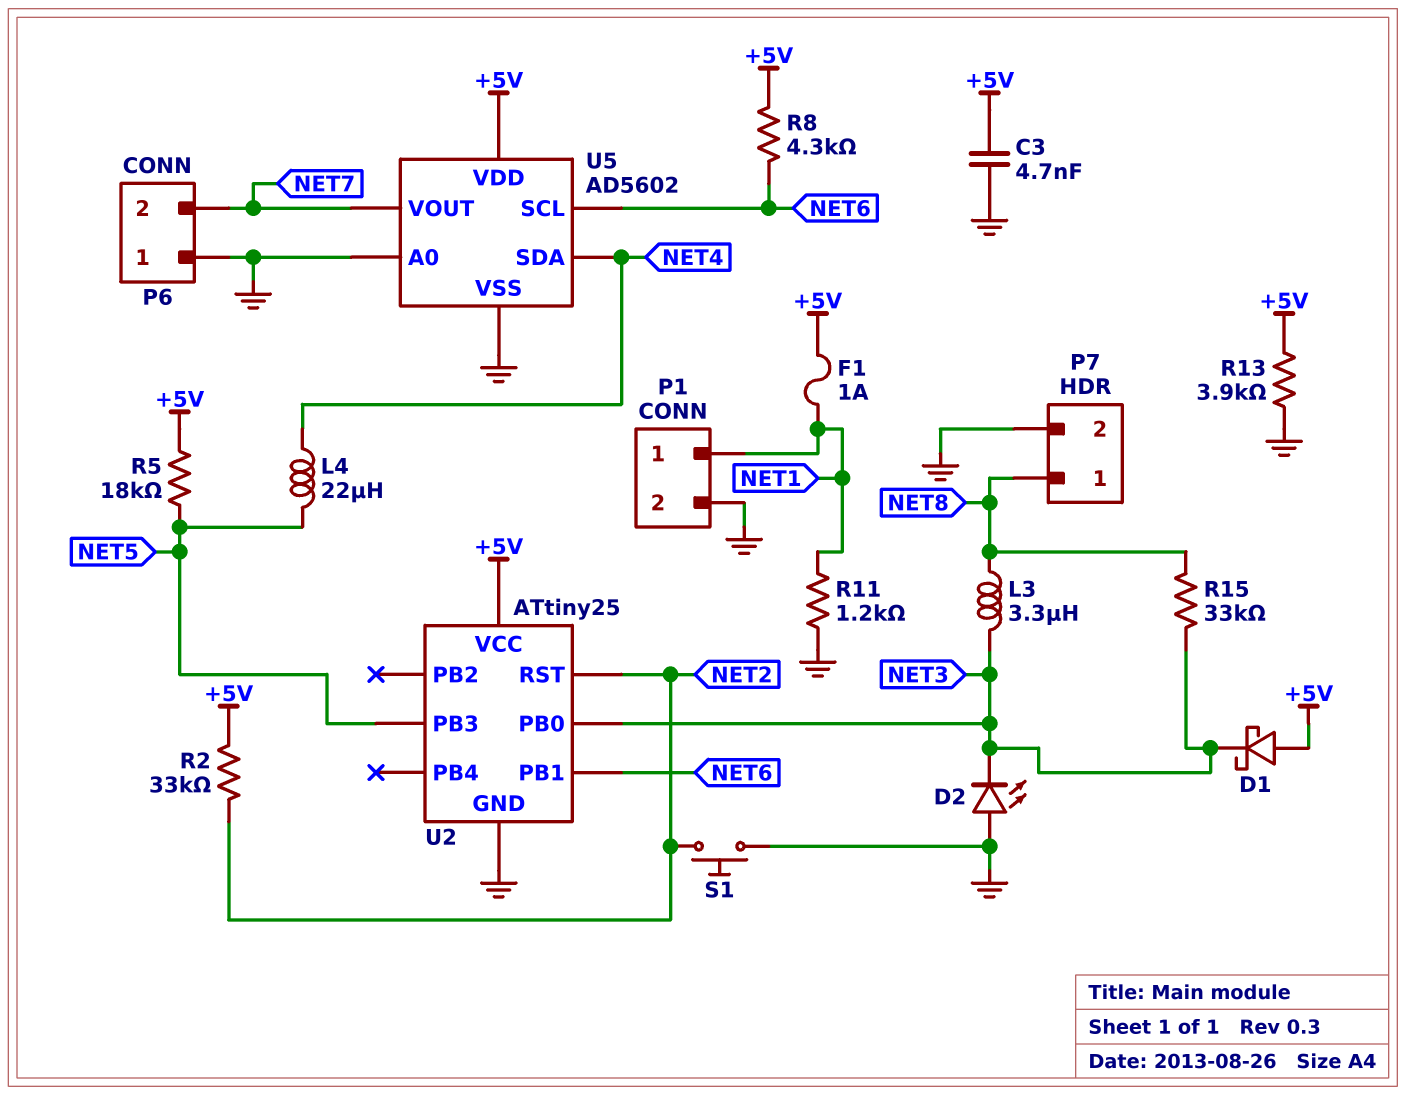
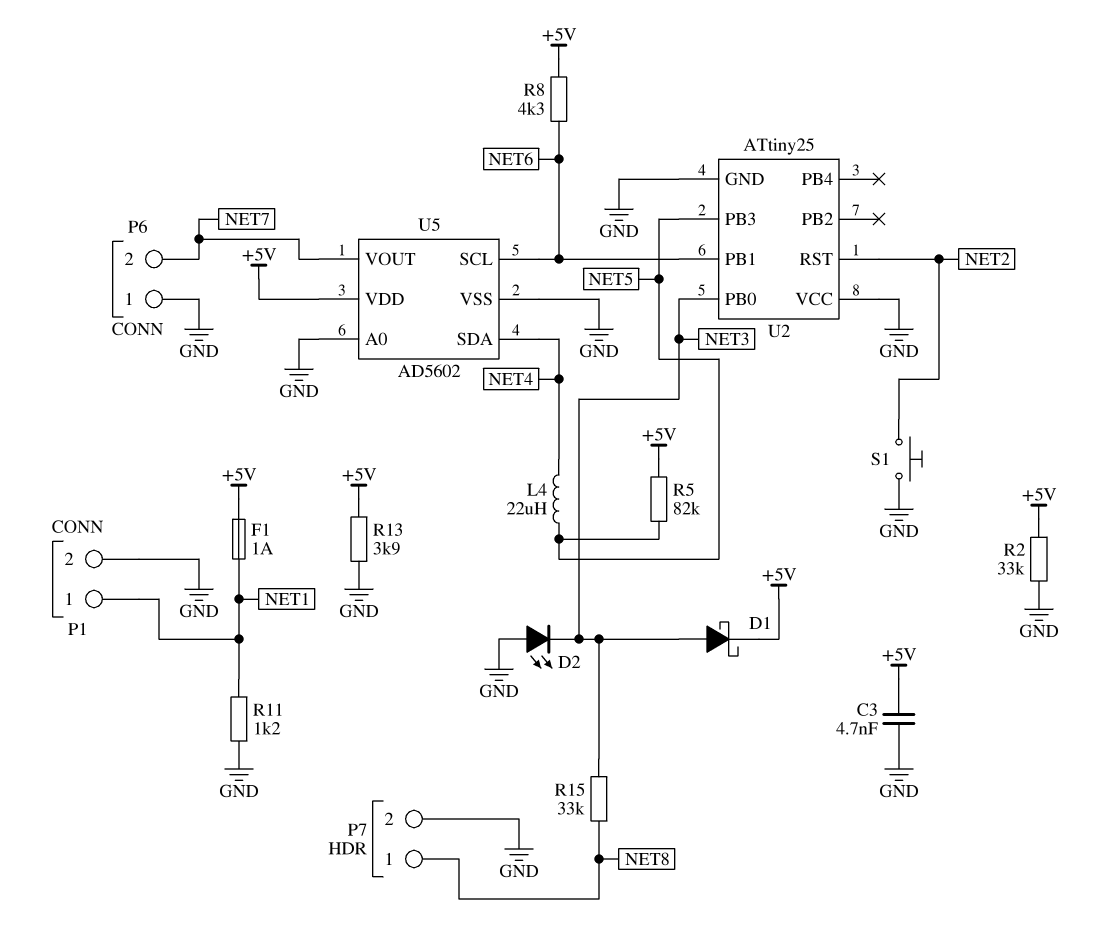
D1: schottky (A +5V, K NET3) -> schottky (A NET3, K +5V)
L3: 3.3uH (NET3, NET8) -> none
R2: 33k (+5V, NET2) -> 33k (+5V, GND)
R5: 18k (+5V, NET5) -> 82k (+5V, NET5)
U2 pin VCC: +5V -> GND

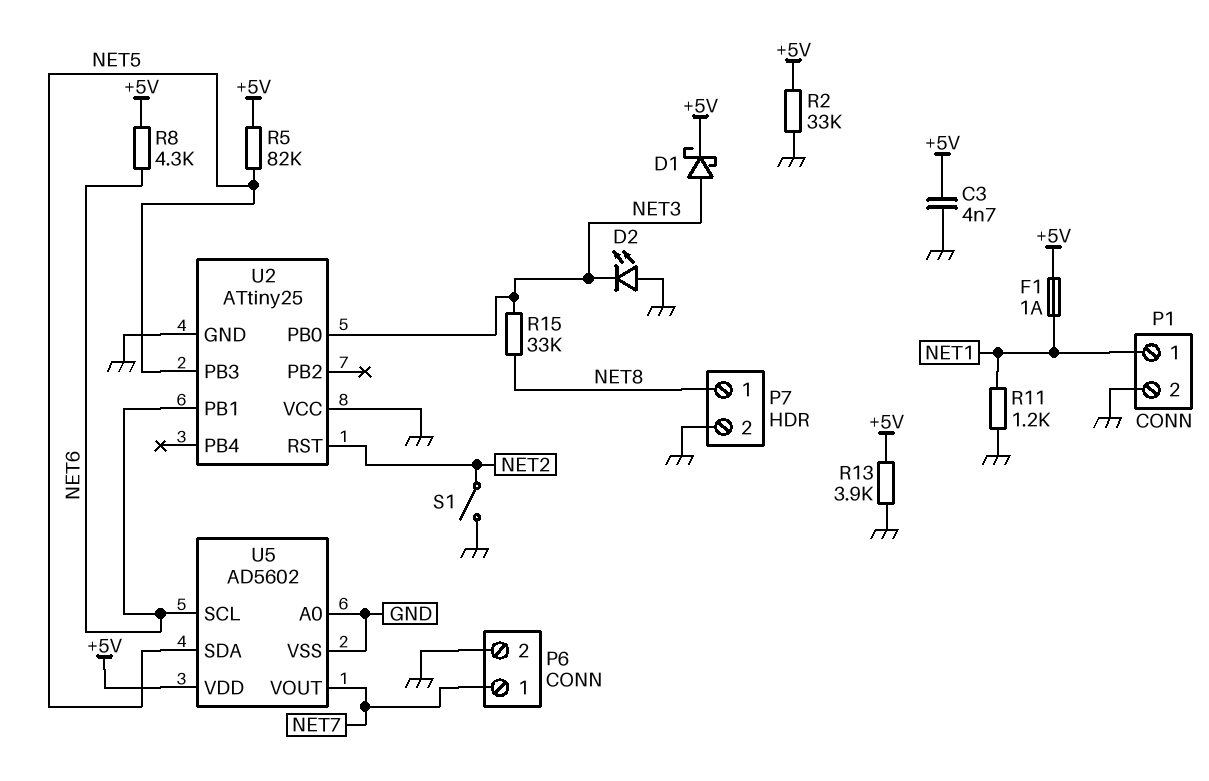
L4: 22uH (NET4, NET5) -> none
P6 pin 1: GND -> NET7
P6 pin 2: NET7 -> GND
S1: button (GND, NET2) -> switch (GND, NET2)
U5 pin SDA: NET4 -> NET5

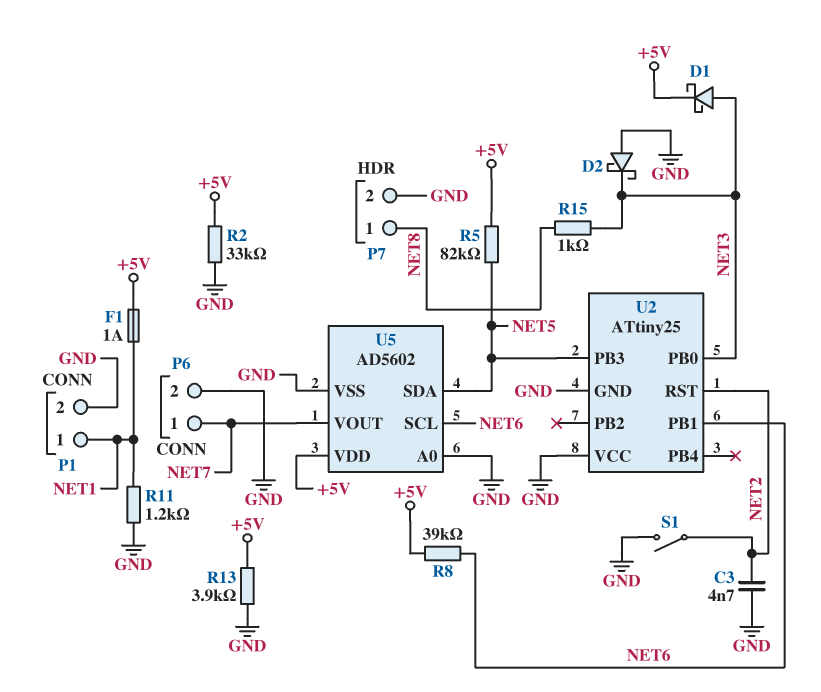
C3: 4.7nF (+5V, GND) -> 4.7nF (GND, NET2)
D2: LED (A GND, K NET3) -> schottky (A GND, K NET3)
R8: 4.3k (+5V, NET6) -> 39k (+5V, NET6)
R15: 33k (NET3, NET8) -> 1k (NET3, NET8)

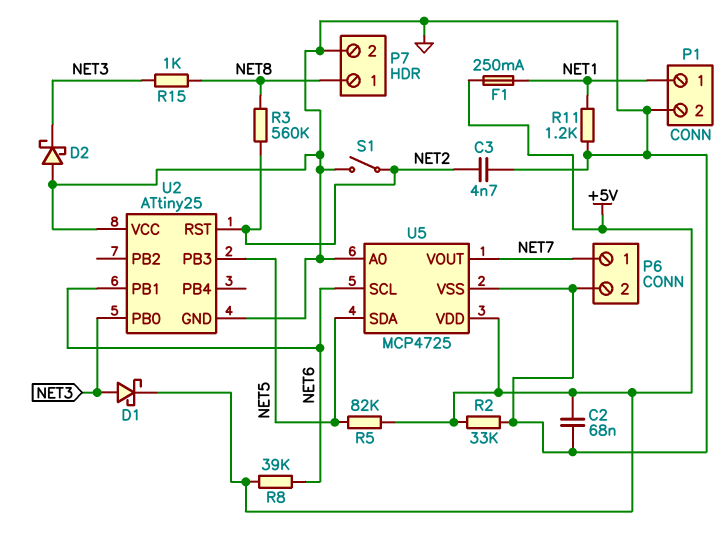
C2: none -> 68nF (+5V, GND)
F1: 1A (+5V, NET1) -> 250mA (+5V, NET1)
R3: none -> 560k (NET2, NET8)
R13: 3.9k (+5V, GND) -> none
U5: AD5602 -> MCP4725

